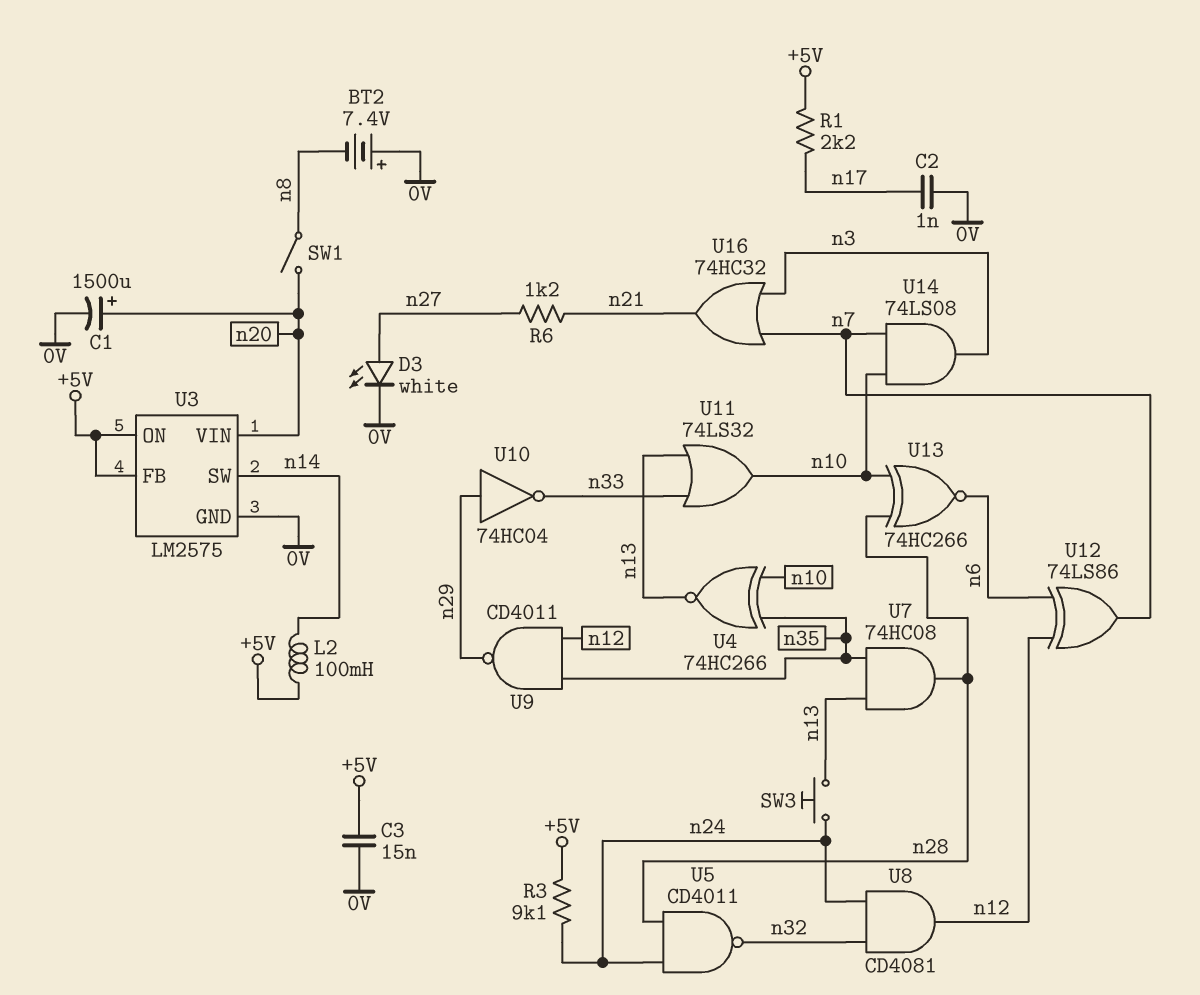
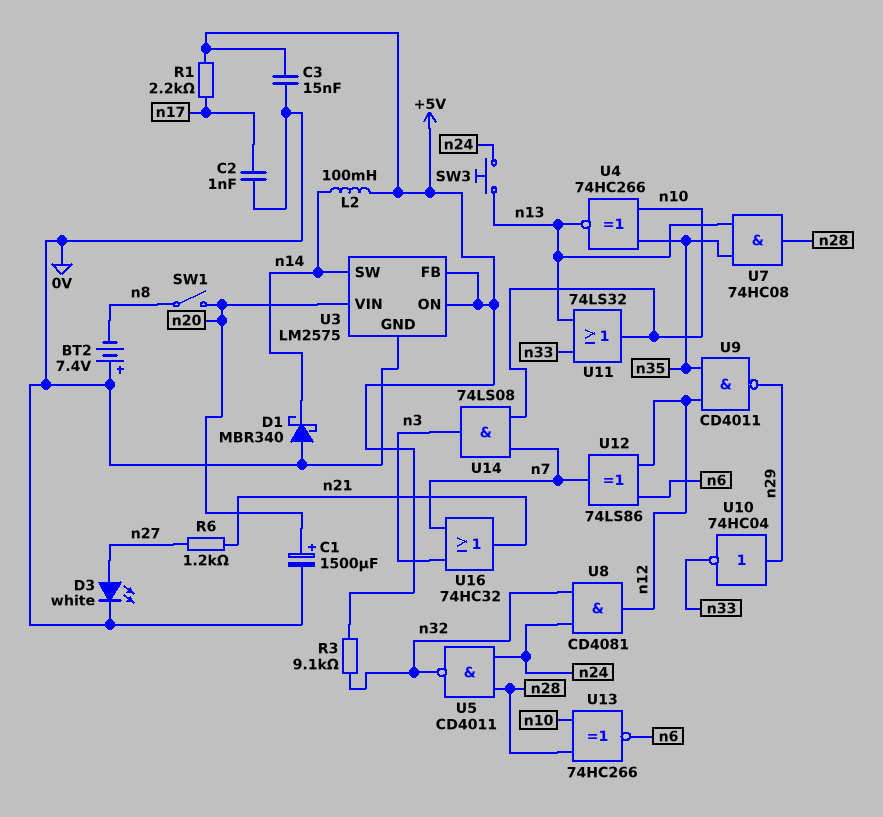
D1: none -> schottky MBR340 (A 0V, K n14)
R3: 9.1k (+5V, n24) -> 9.1k (+5V, n32)

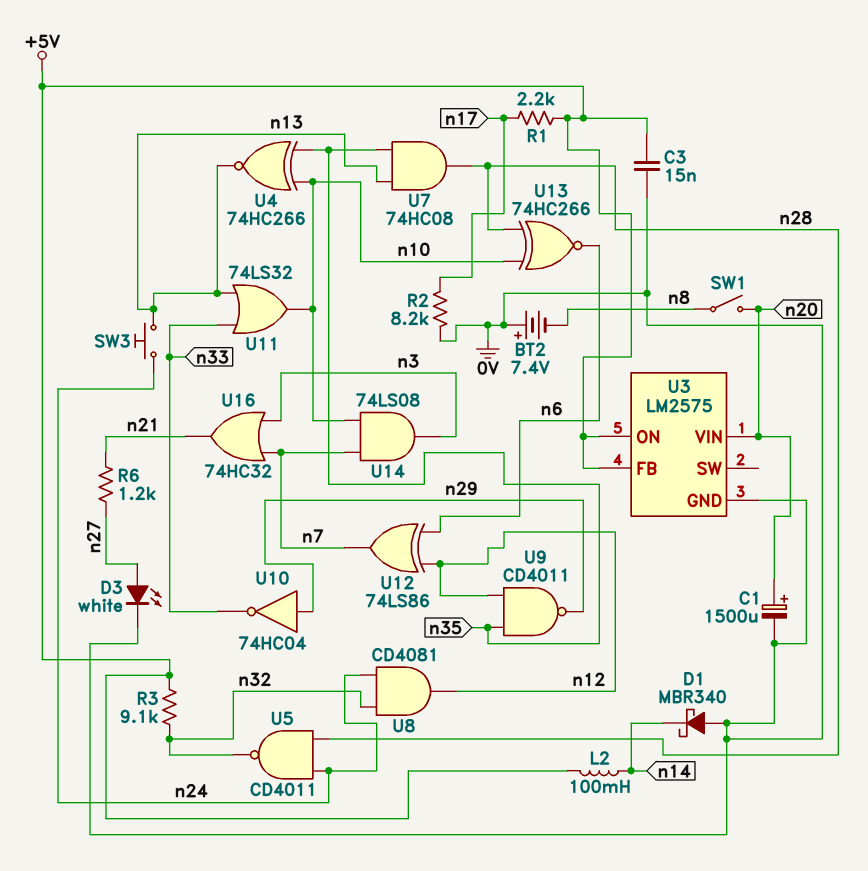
C2: 1nF (0V, n17) -> none
R2: none -> 8.2k (0V, n17)
U3 pin SW: n14 -> none

